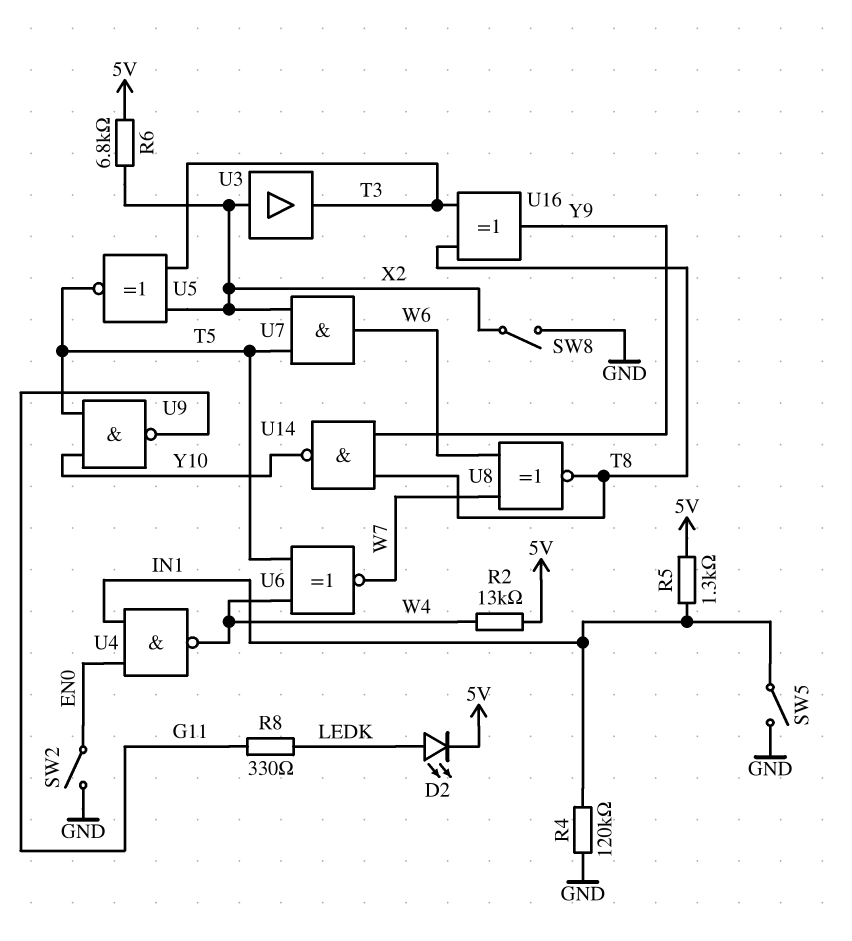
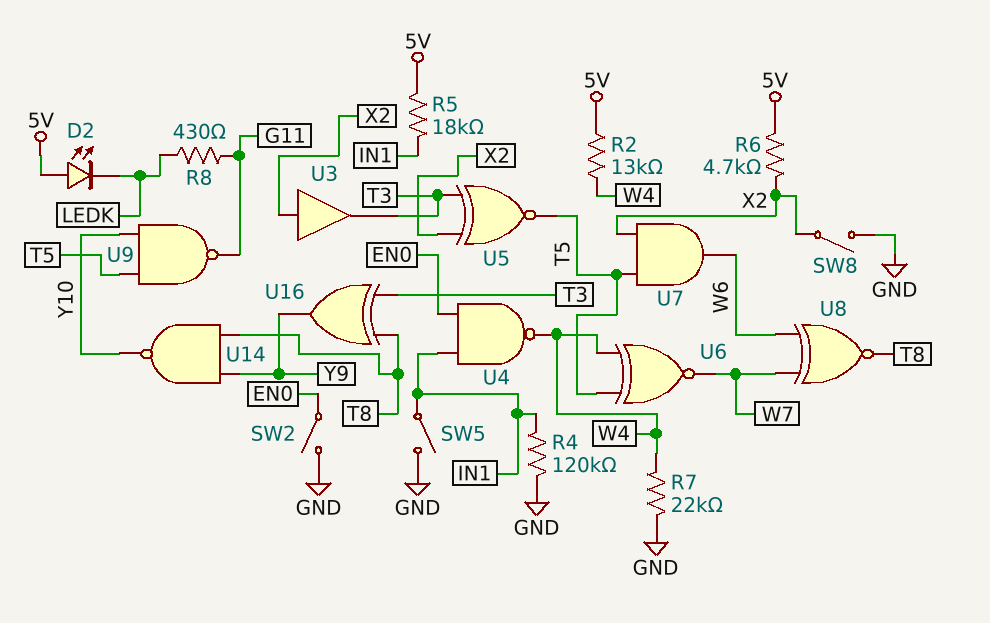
D2: LED (A LEDK, K 5V) -> LED (A 5V, K LEDK)
R5: 1.3k (5V, IN1) -> 18k (5V, IN1)
R6: 6.8k (5V, X2) -> 4.7k (5V, X2)
R7: none -> 22k (GND, W4)
R8: 330 (G11, LEDK) -> 430 (G11, LEDK)

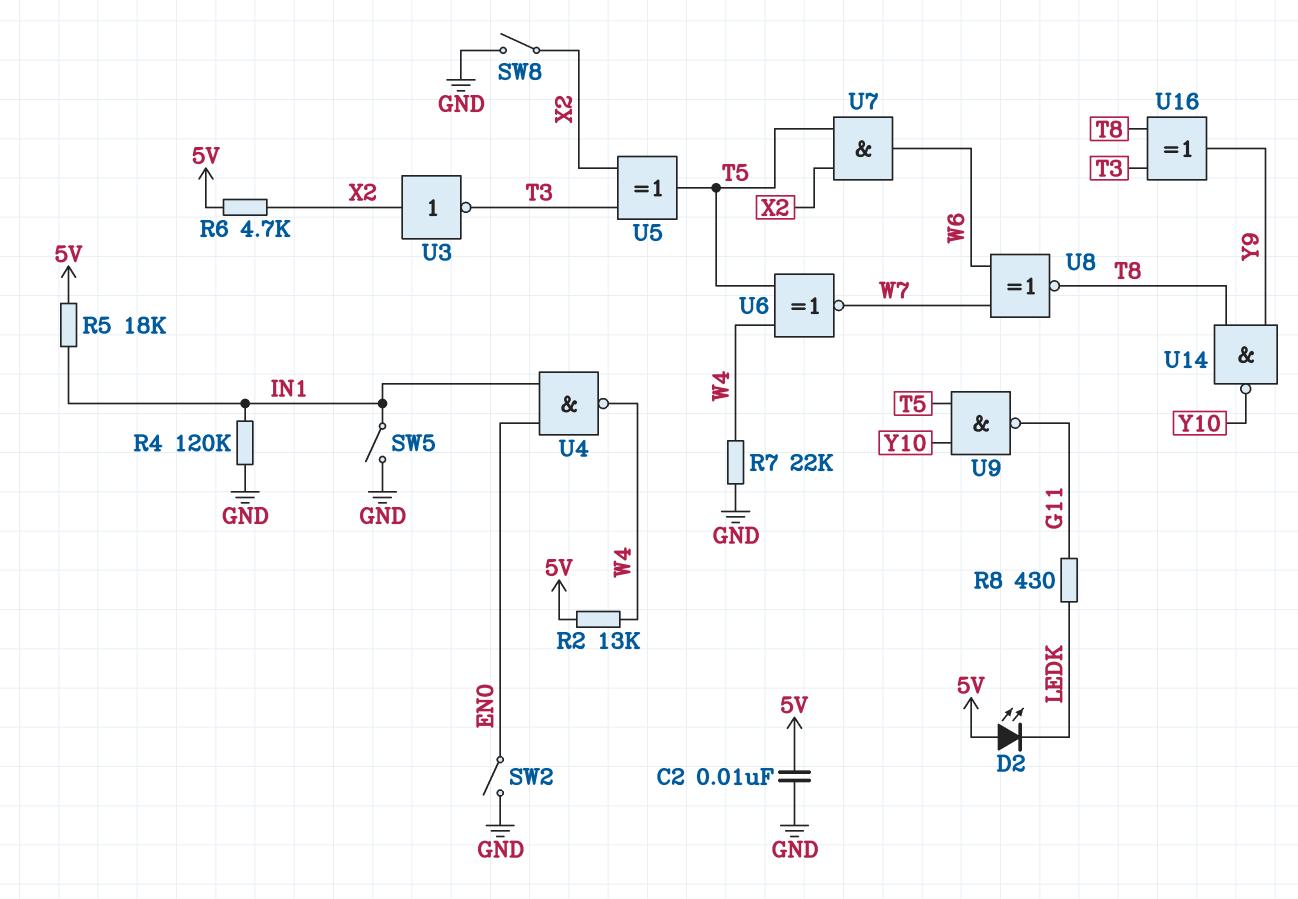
C2: none -> 10nF (5V, GND)
U3: buffer (in X2, out T3) -> NOT (in X2, out T3)
U5: XNOR (in T3, in X2, out T5) -> XOR (in T3, in X2, out T5)

